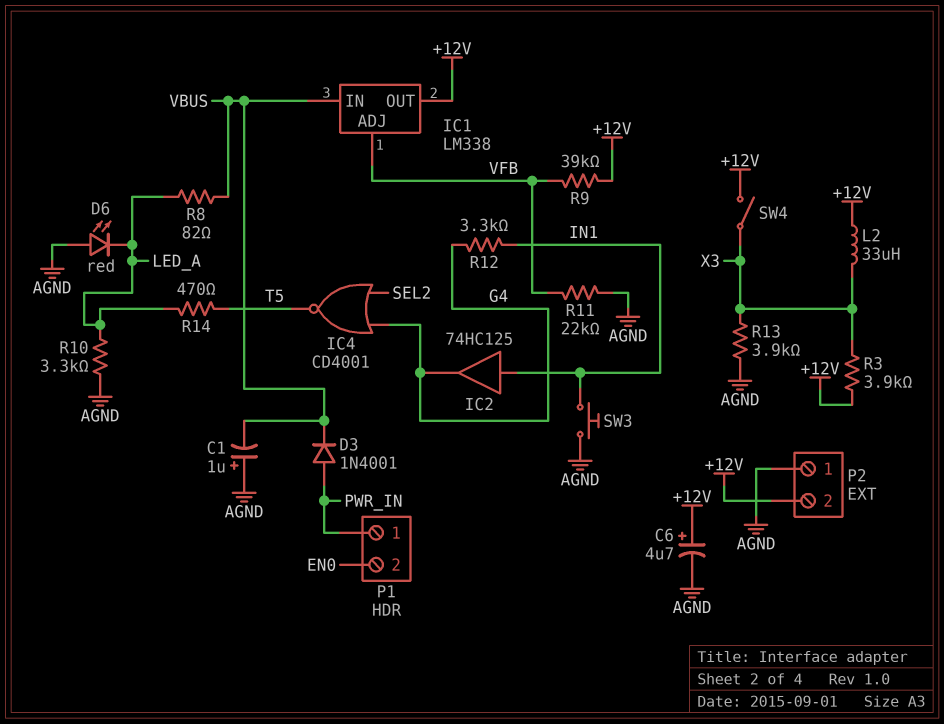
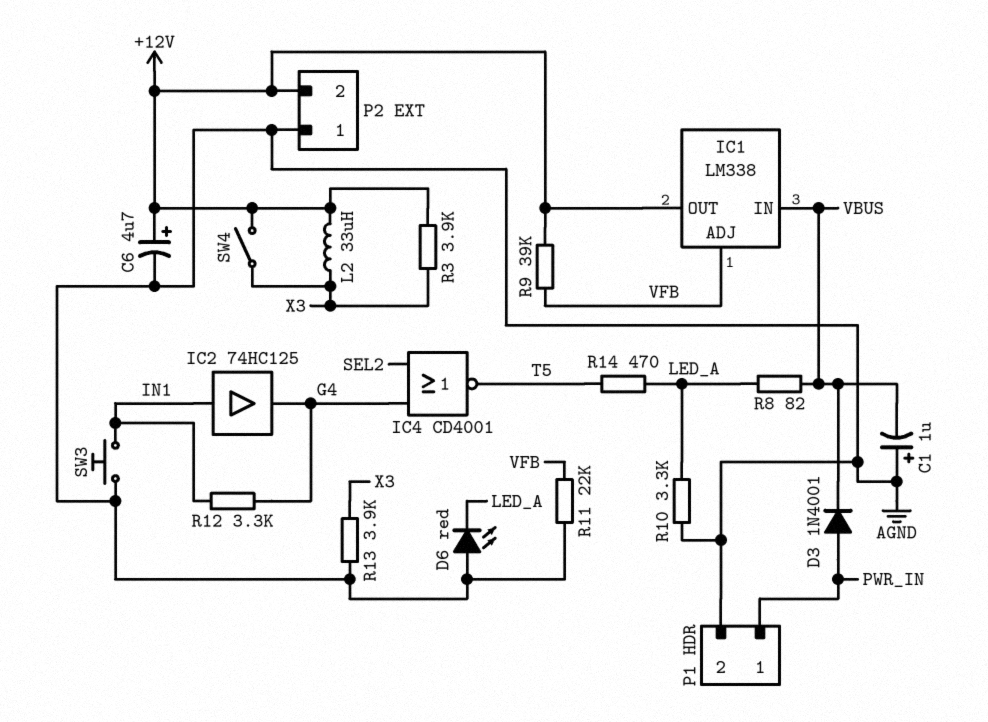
P1 pin 2: EN0 -> AGND

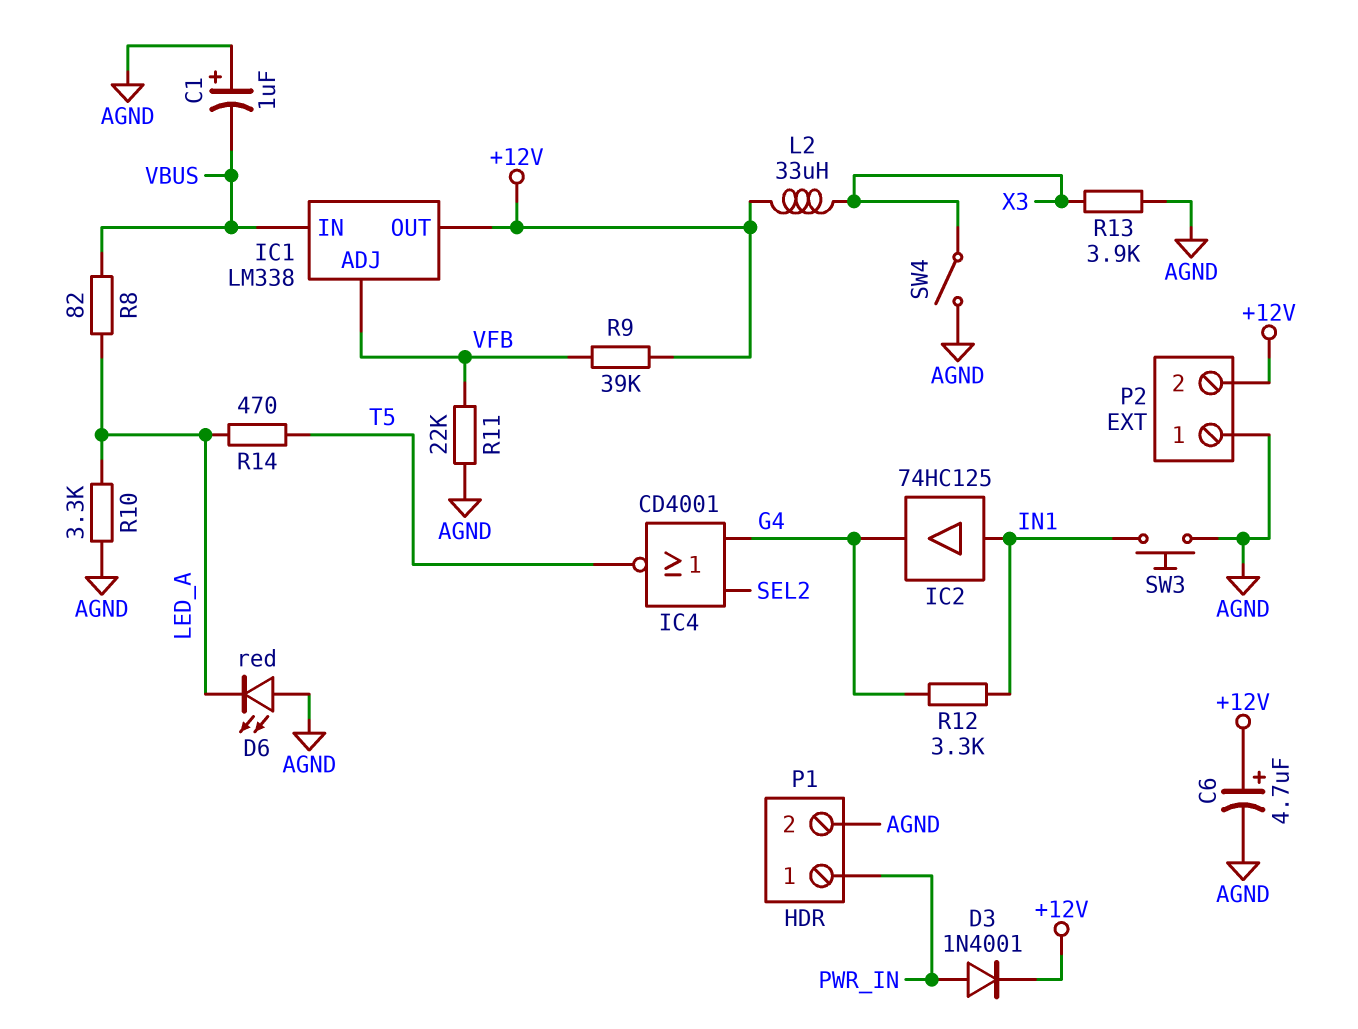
D3: diode 1N4001 (A PWR_IN, K VBUS) -> diode 1N4001 (A PWR_IN, K +12V)
R3: 3.9k (+12V, X3) -> none
SW4: switch (+12V, X3) -> switch (AGND, X3)

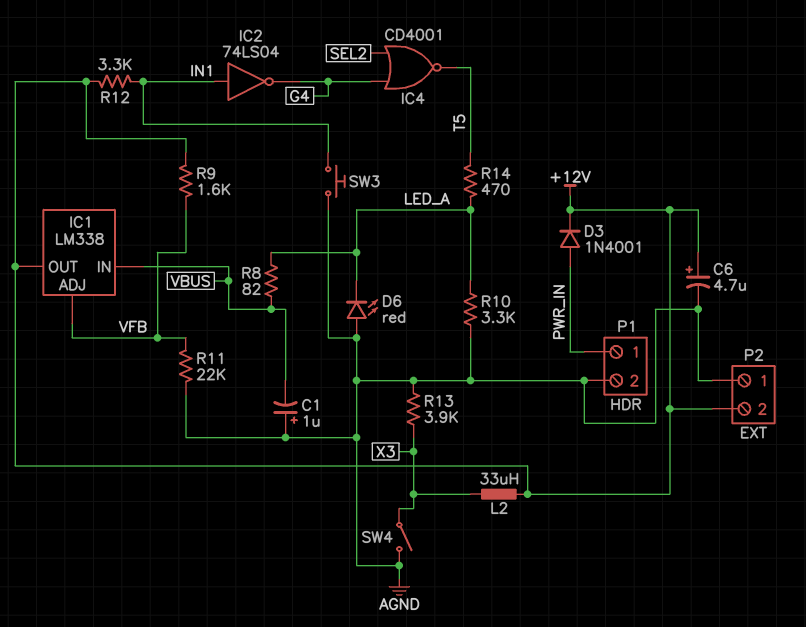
IC2: buffer 74HC125 (in IN1, out G4) -> NOT 74LS04 (in IN1, out G4)
R9: 39k (+12V, VFB) -> 1.6k (+12V, VFB)
R12: 3.3k (G4, IN1) -> 3.3k (+12V, IN1)

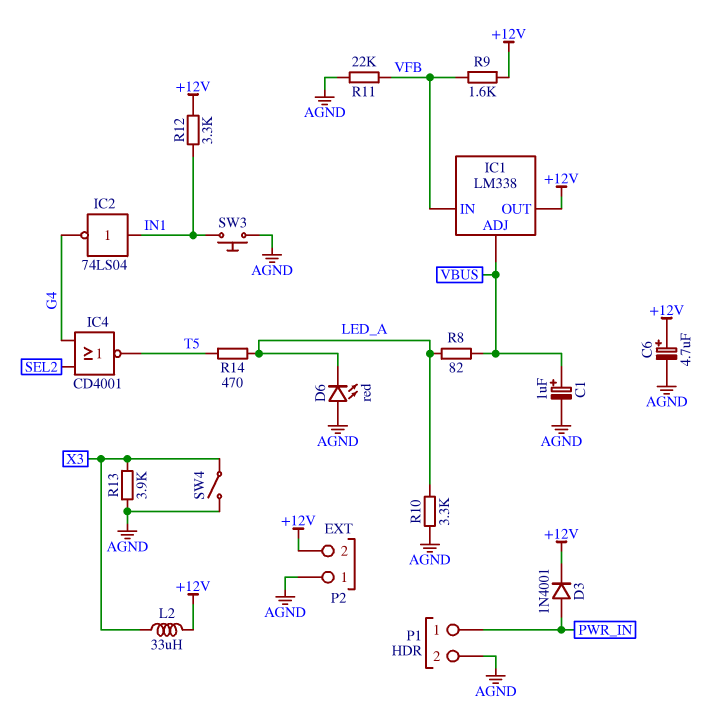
C1: 1uF (plus AGND, minus VBUS) -> 1uF (plus VBUS, minus AGND)
IC1 pin ADJ: VFB -> VBUS
IC1 pin IN: VBUS -> VFB

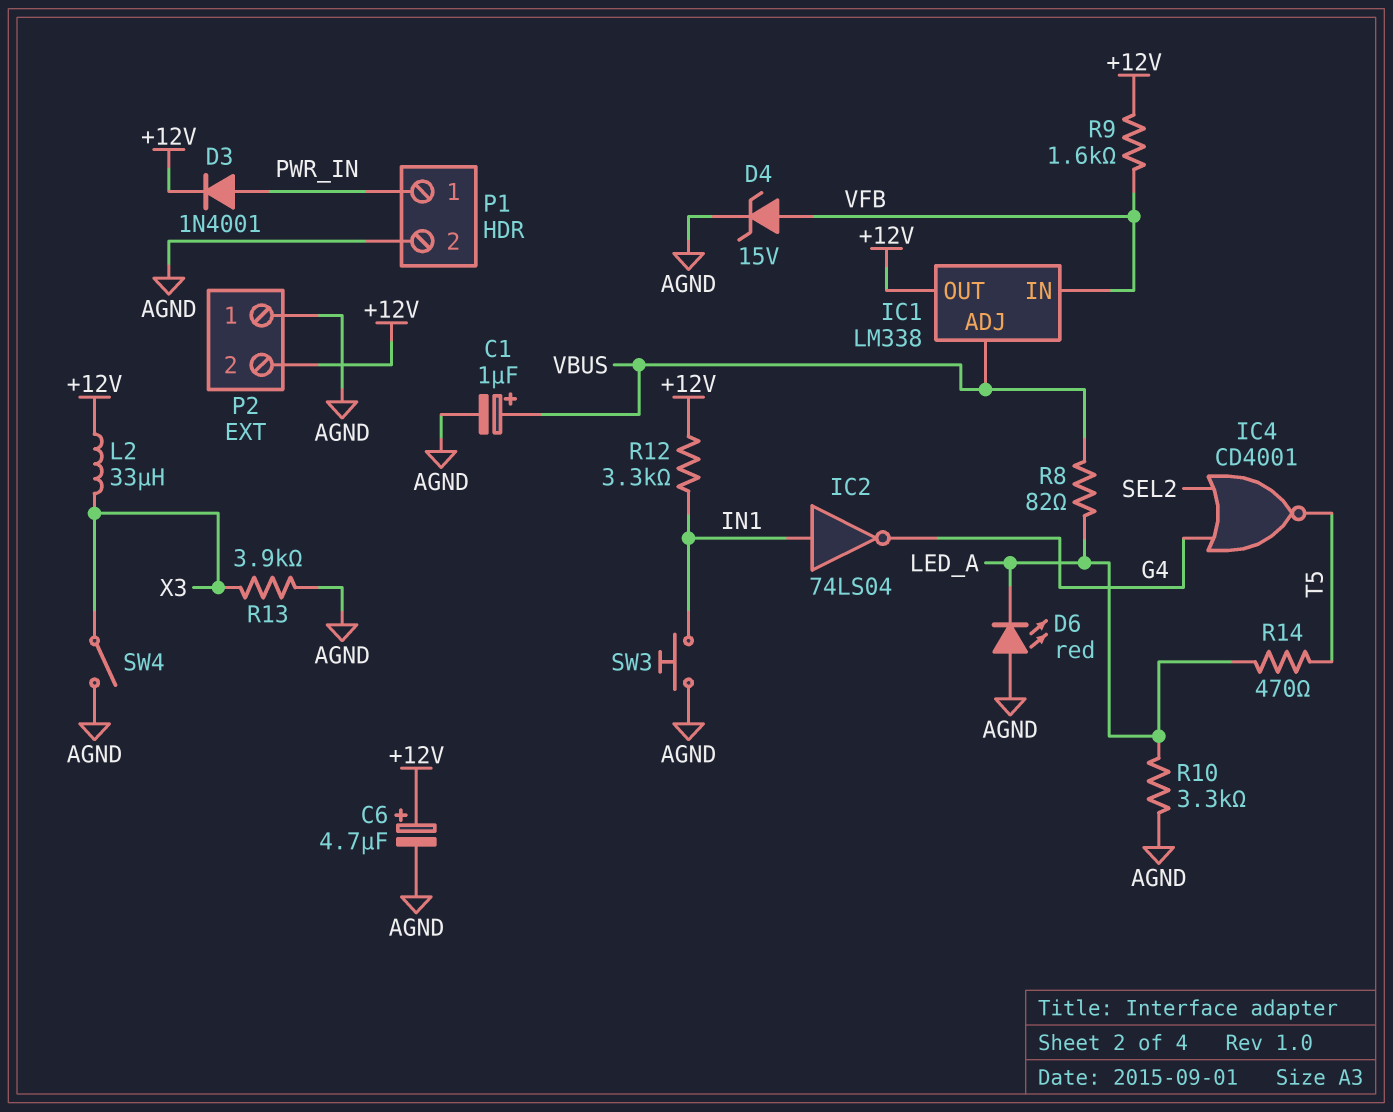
D4: none -> zener 15V (A VFB, K AGND)
R11: 22k (AGND, VFB) -> none

